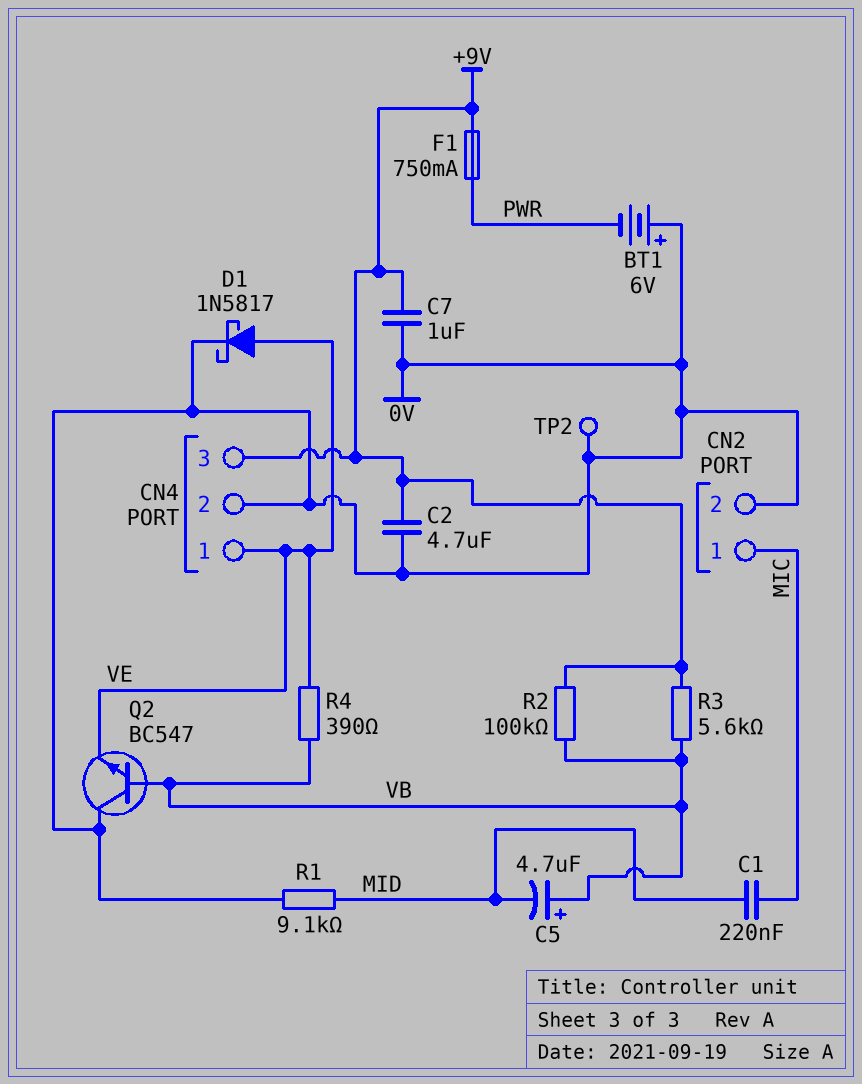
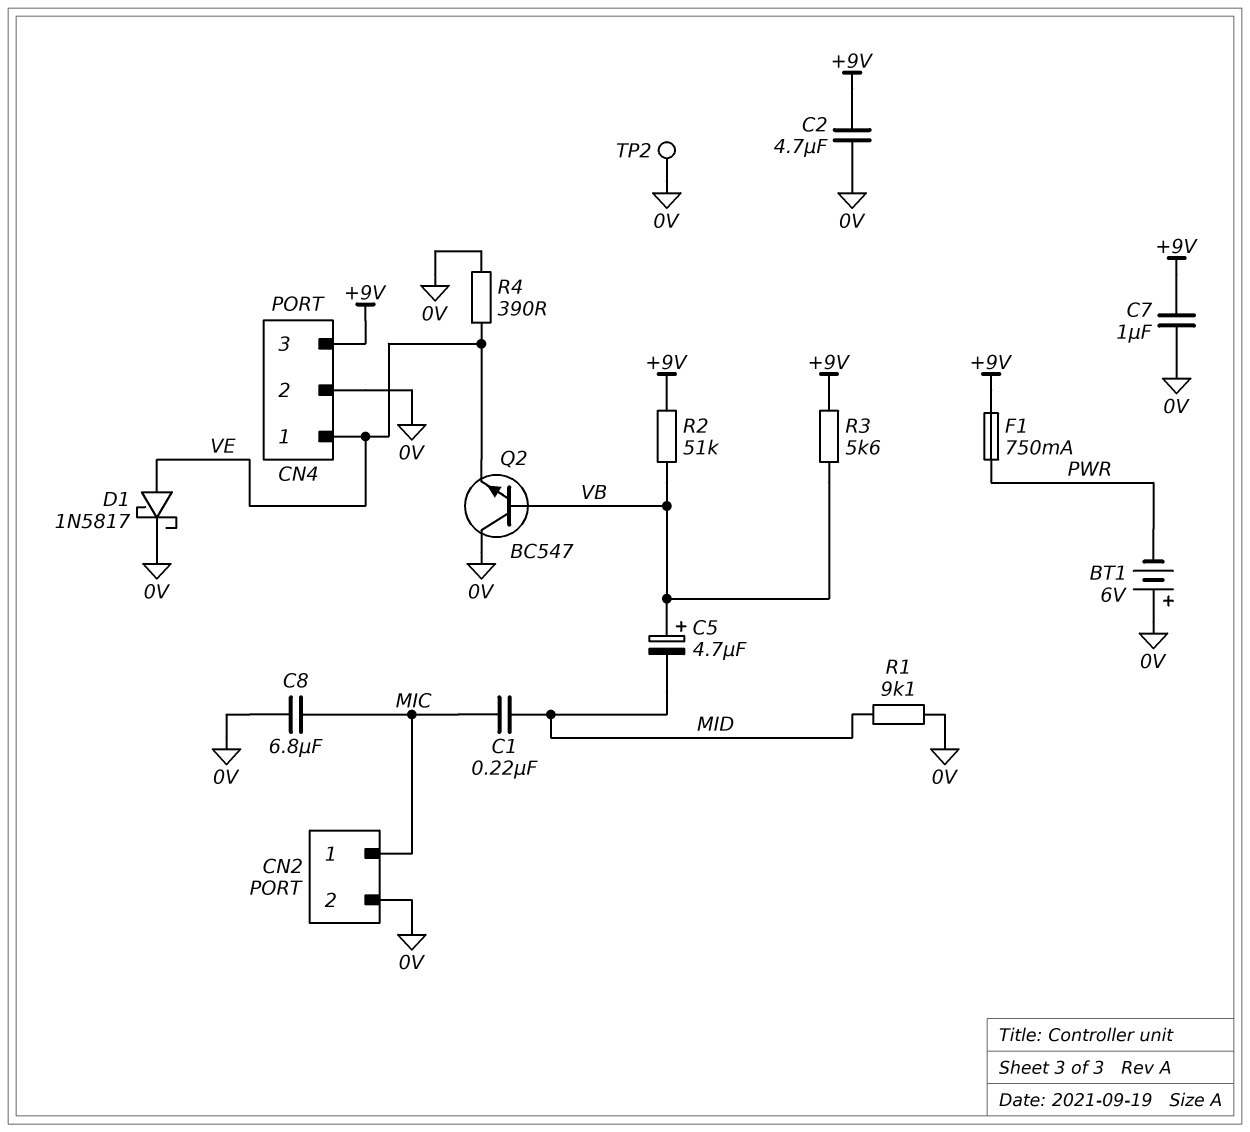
C8: none -> 6.8uF (0V, MIC)
R2: 100k (+9V, VB) -> 51k (+9V, VB)
R4: 390 (VB, VE) -> 390 (0V, VE)

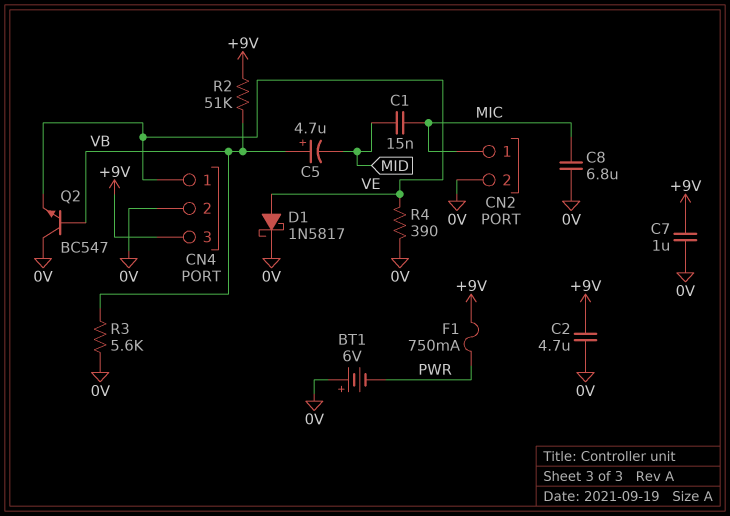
C1: 220nF (MIC, MID) -> 15nF (MIC, MID)
R1: 9.1k (0V, MID) -> none
R3: 5.6k (+9V, VB) -> 5.6k (0V, VB)
TP2: test point (0V) -> none

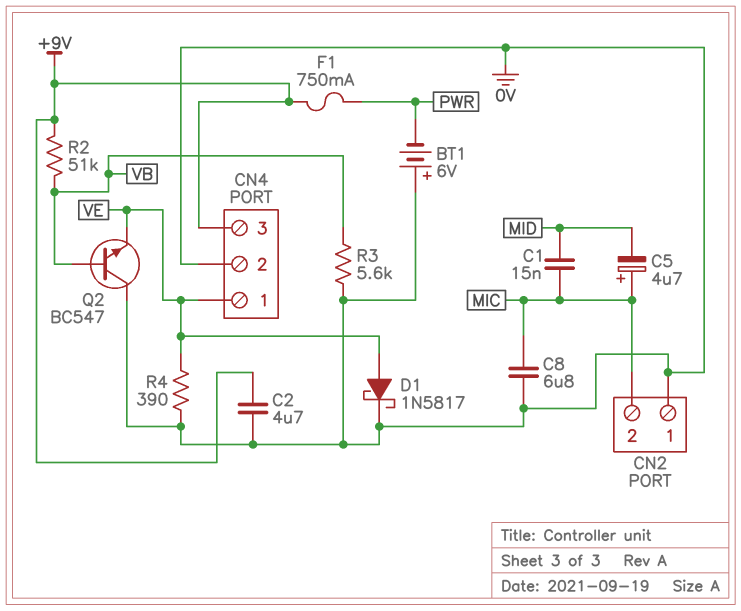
C5: 4.7uF (plus VB, minus MID) -> 4.7uF (plus MIC, minus MID)
C7: 1uF (+9V, 0V) -> none
CN2 pin 1: MIC -> 0V
CN2 pin 2: 0V -> MIC

